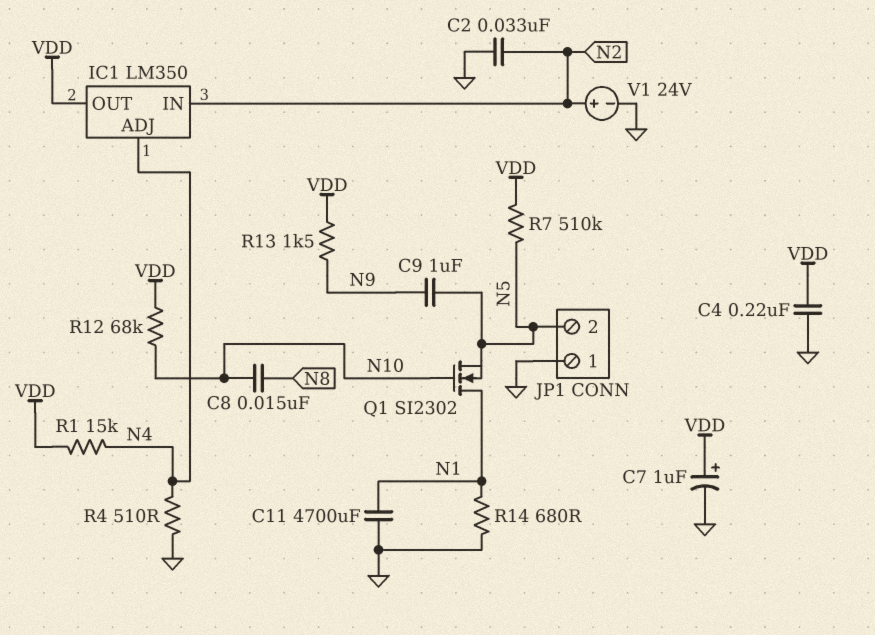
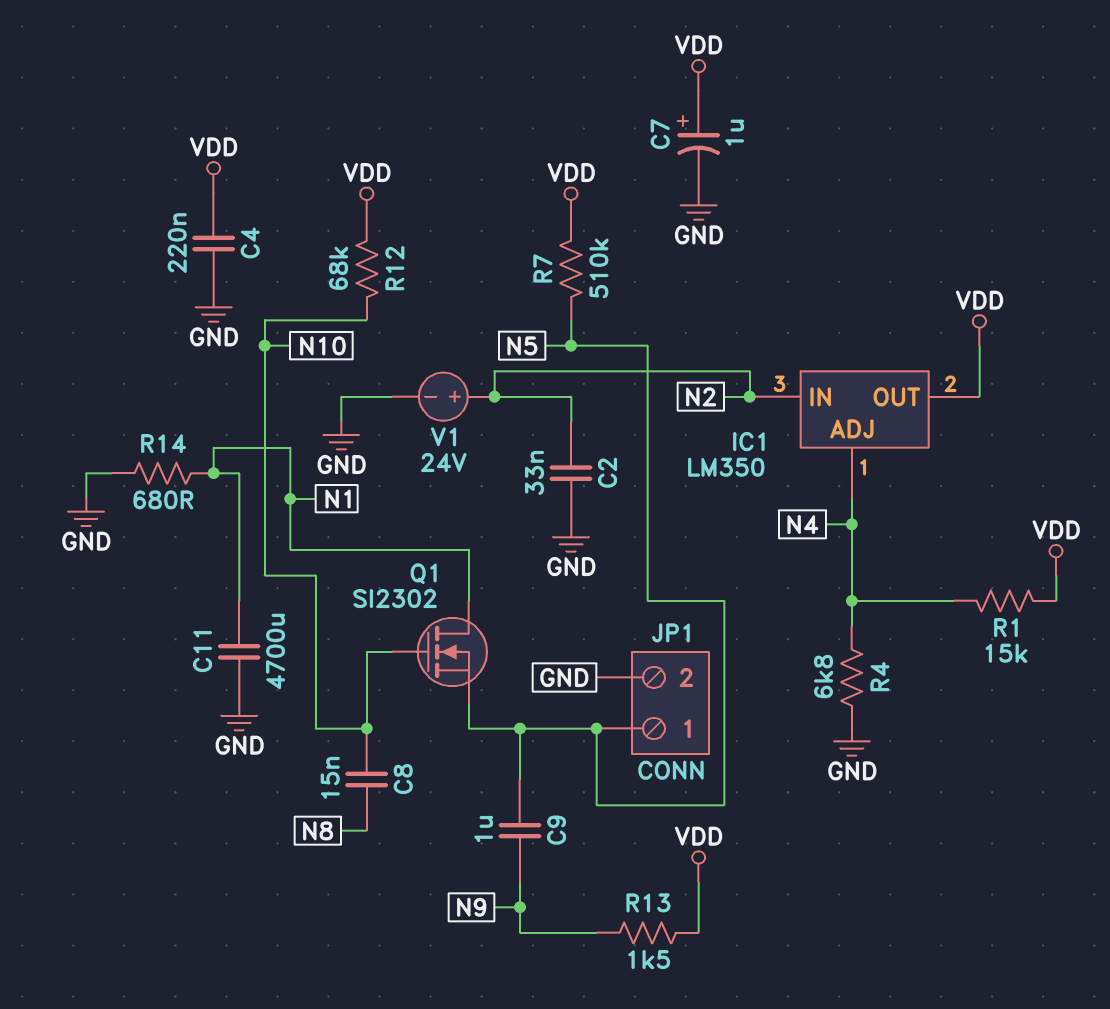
JP1 pin 1: GND -> N5
JP1 pin 2: N5 -> GND
R4: 510 (GND, N4) -> 6.8k (GND, N4)

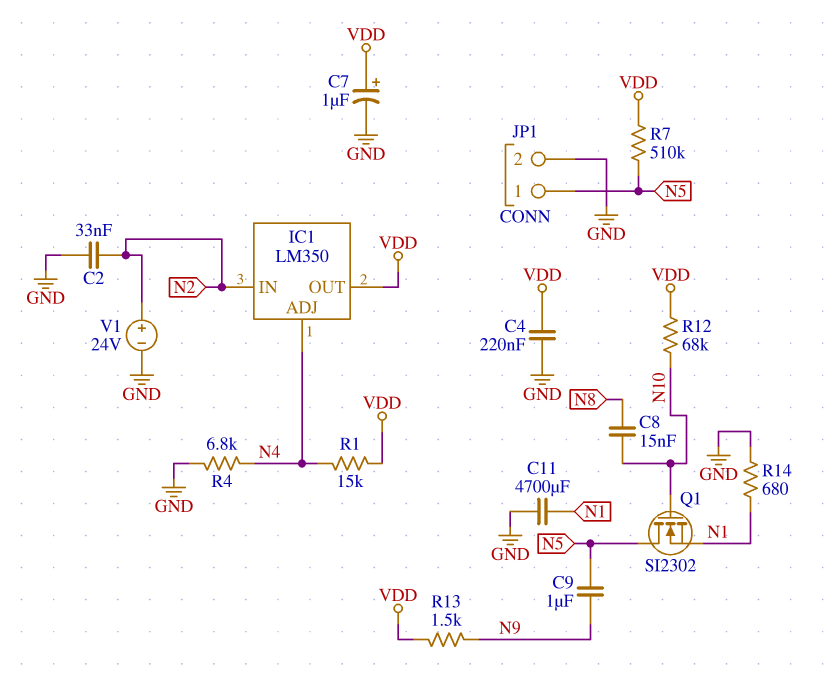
Q1: NMOS SI2302 (G N10, D N1, S N5) -> NMOS SI2302 (G N10, D N5, S N1)

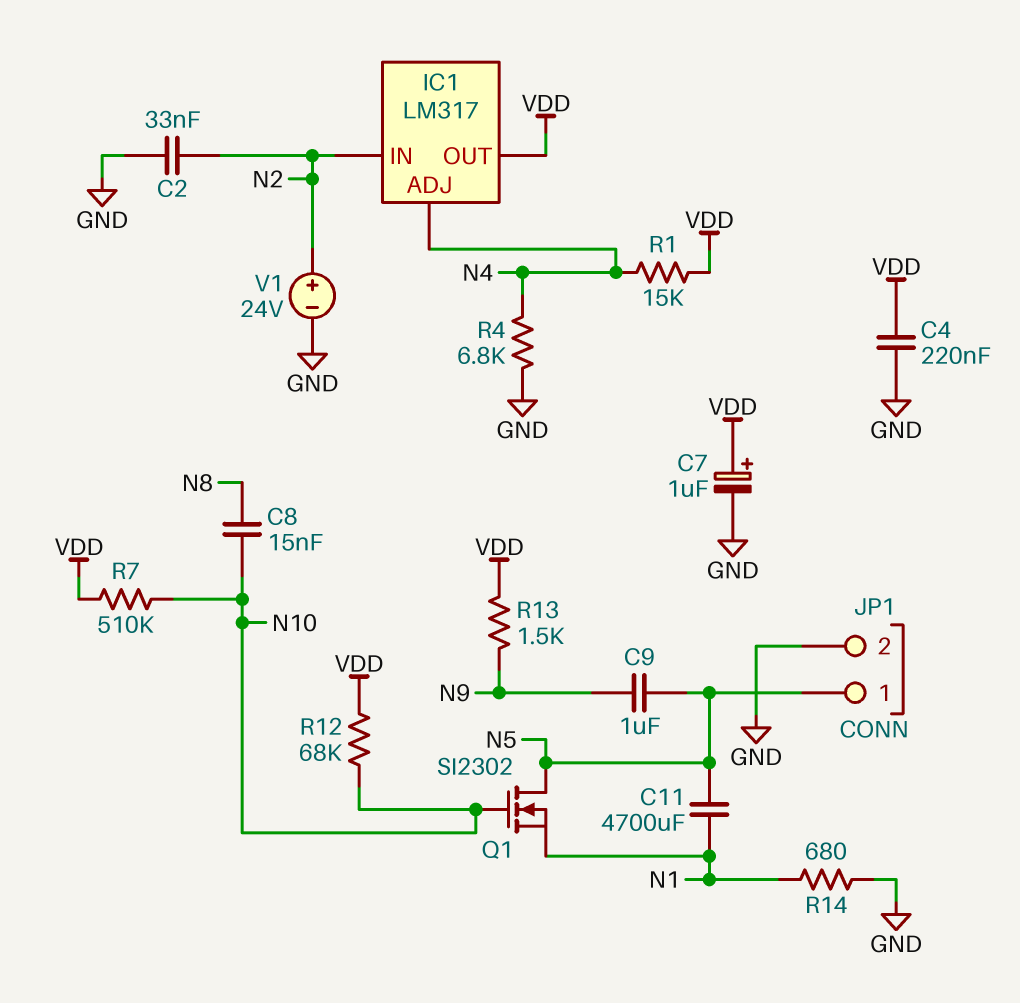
C11: 4700uF (GND, N1) -> 4700uF (N1, N5)
IC1: LM350 -> LM317
R7: 510k (N5, VDD) -> 510k (N10, VDD)

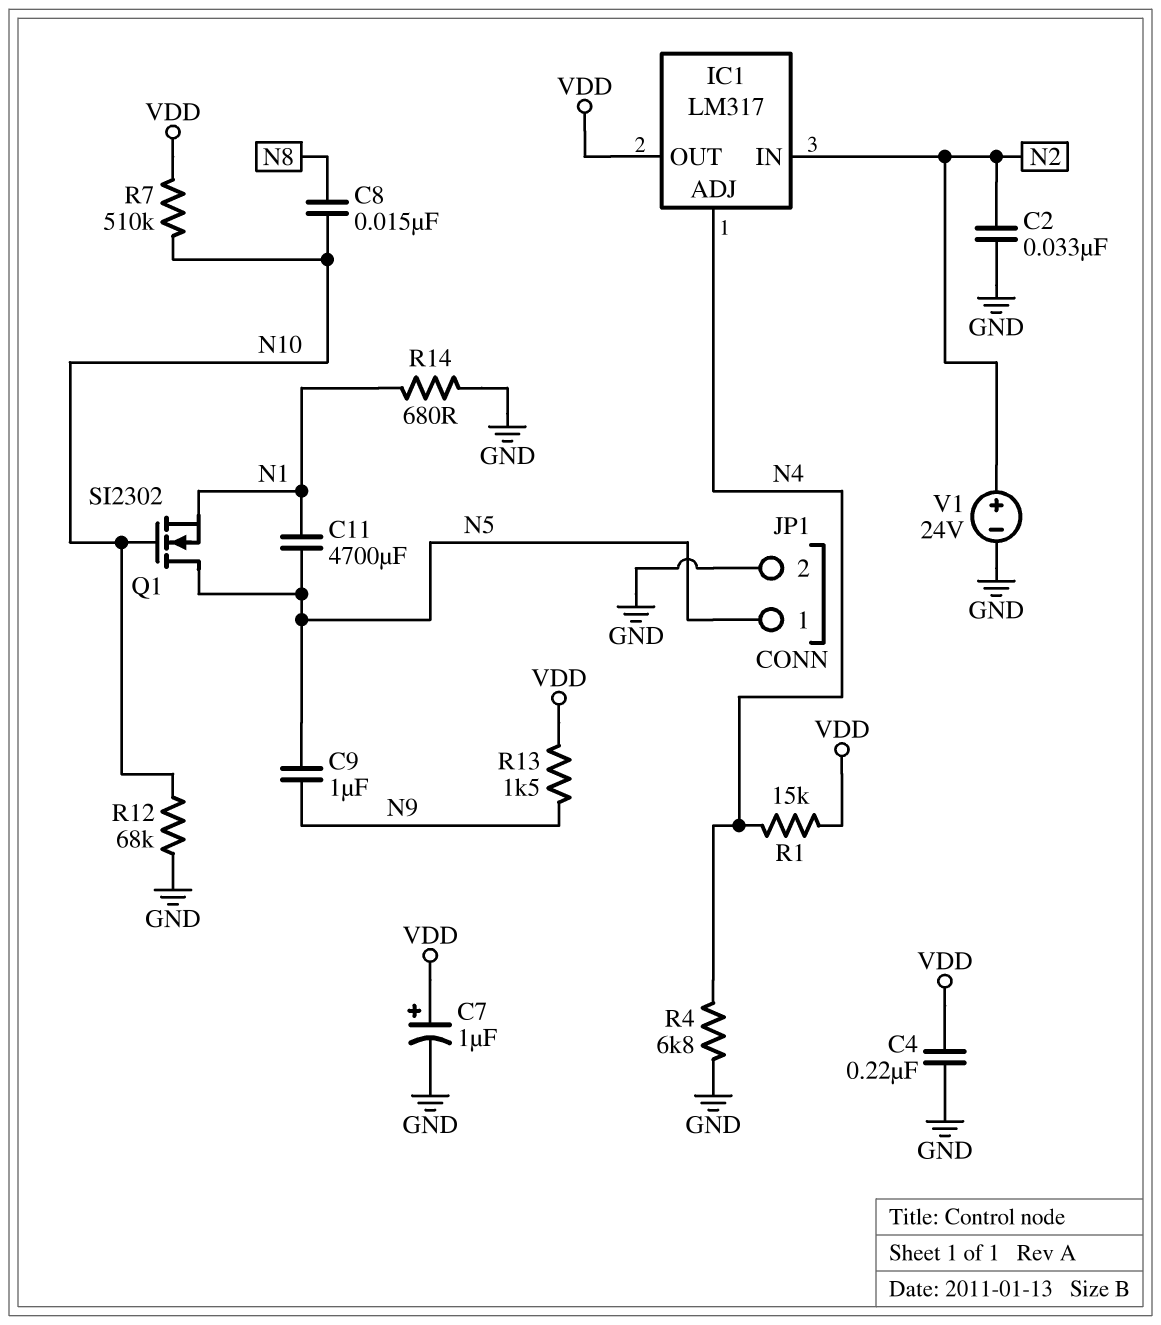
R12: 68k (N10, VDD) -> 68k (GND, N10)

